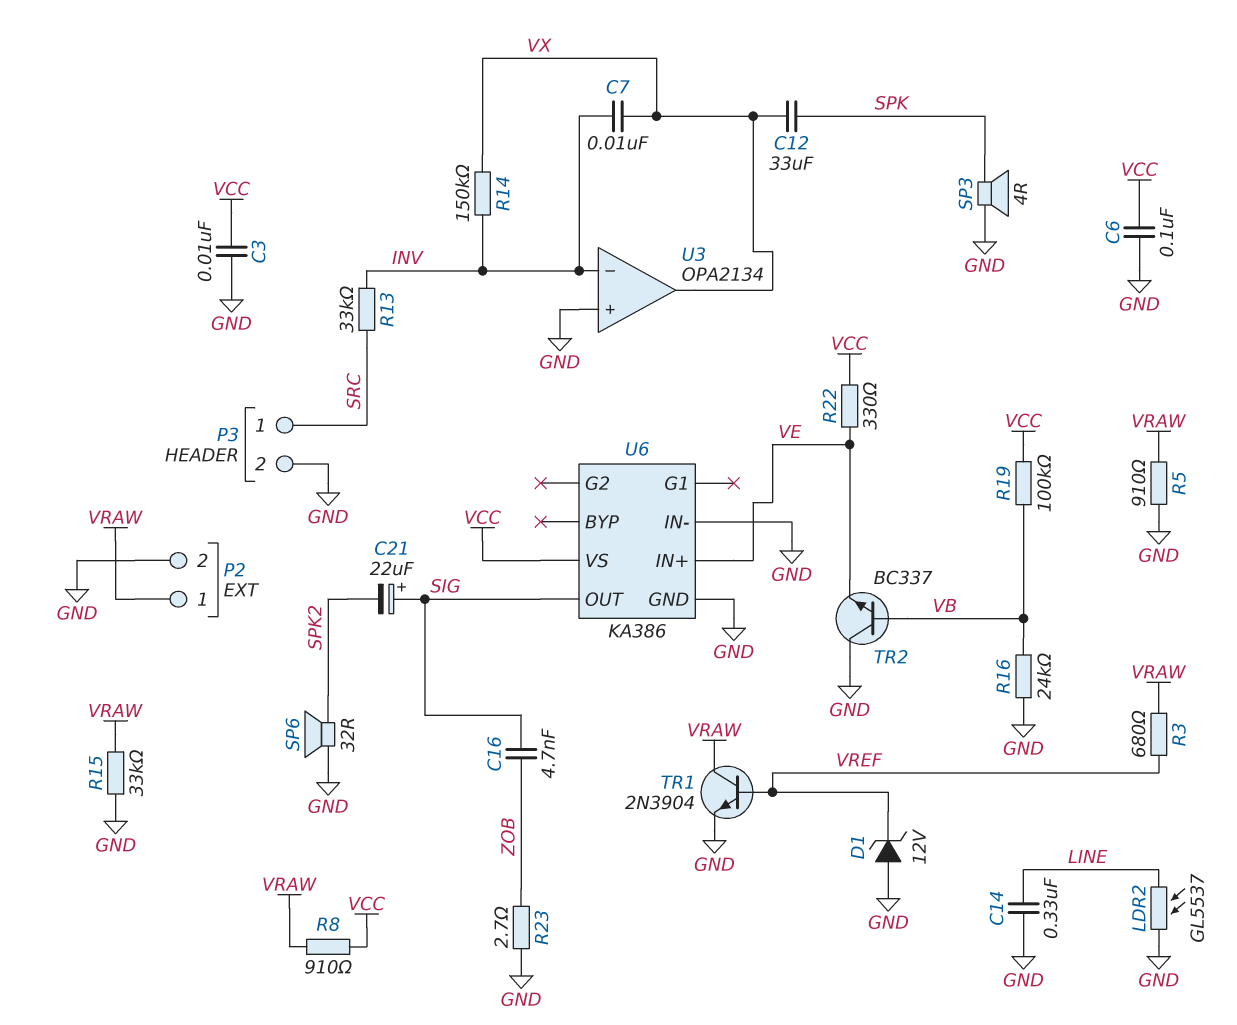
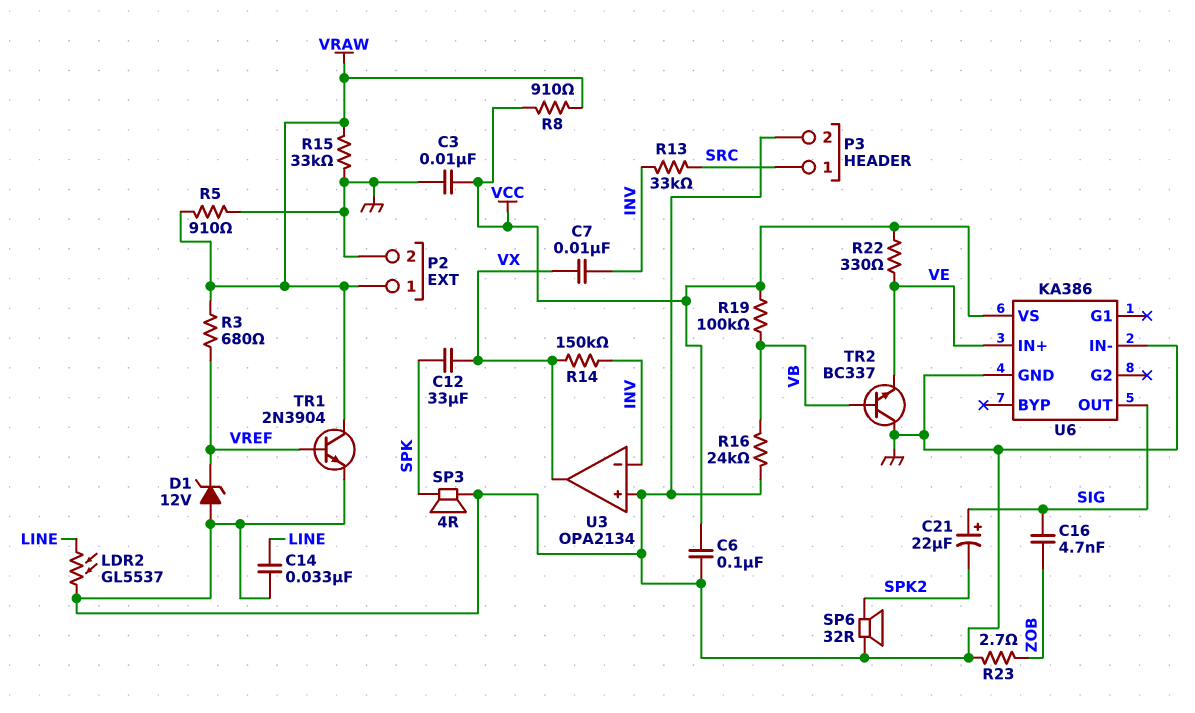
C14: 330nF (GND, LINE) -> 33nF (GND, LINE)

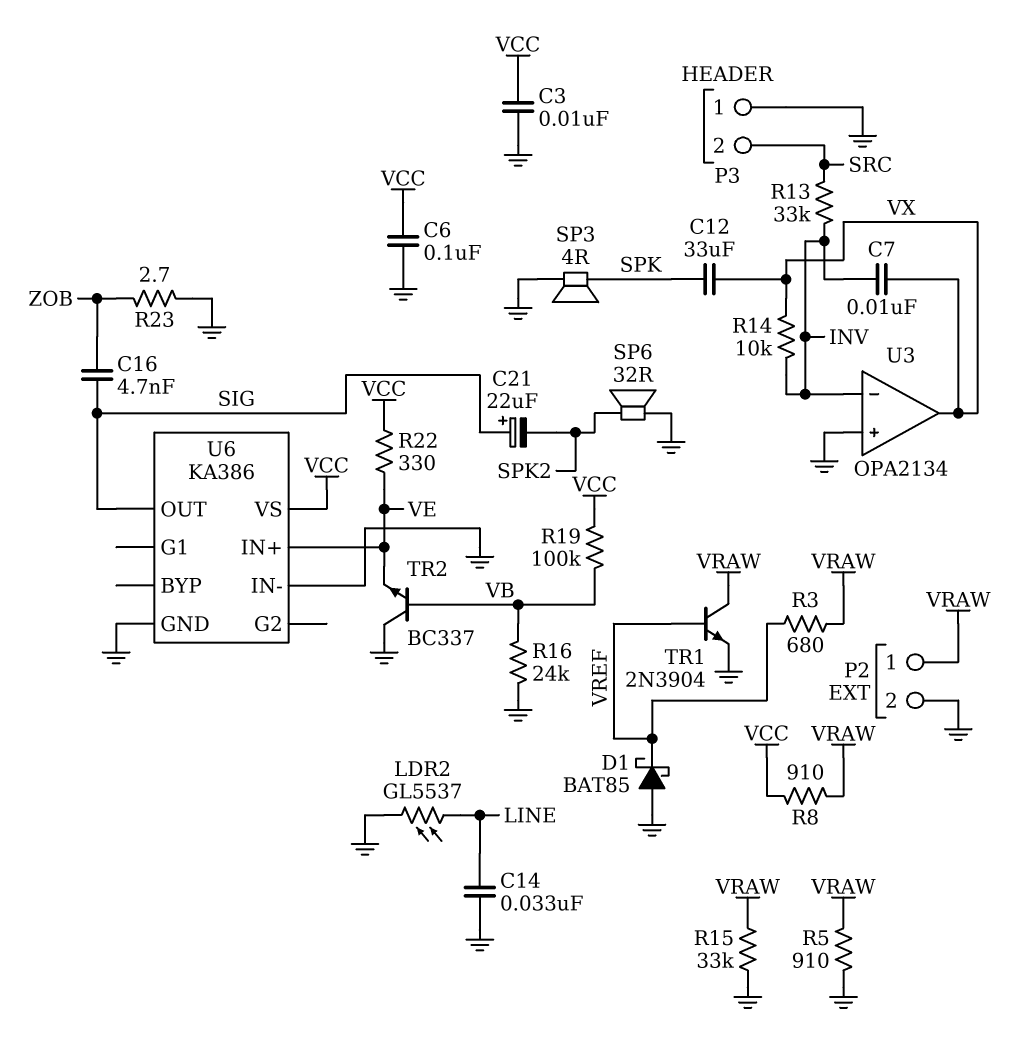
D1: zener 12V (A GND, K VREF) -> schottky BAT85 (A GND, K VREF)
P3 pin 1: SRC -> GND
P3 pin 2: GND -> SRC
R14: 150k (INV, VX) -> 10k (INV, VX)

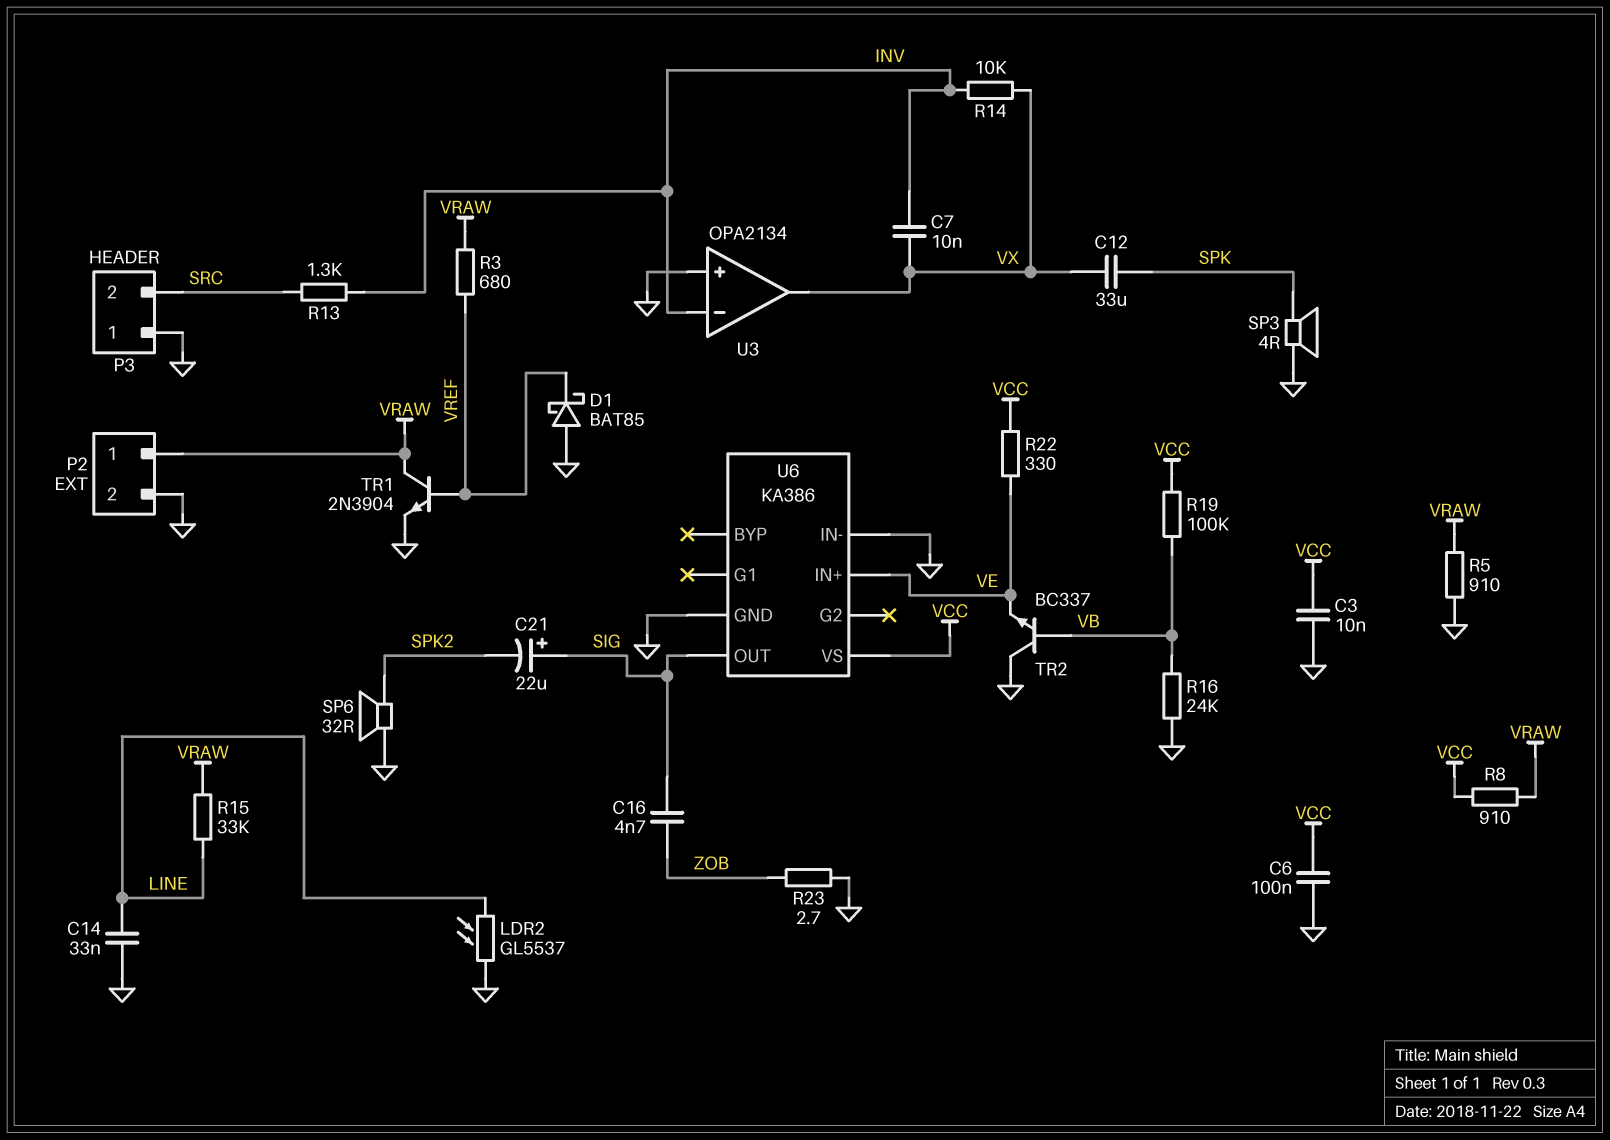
R13: 33k (INV, SRC) -> 1.3k (INV, SRC)
R15: 33k (GND, VRAW) -> 33k (LINE, VRAW)

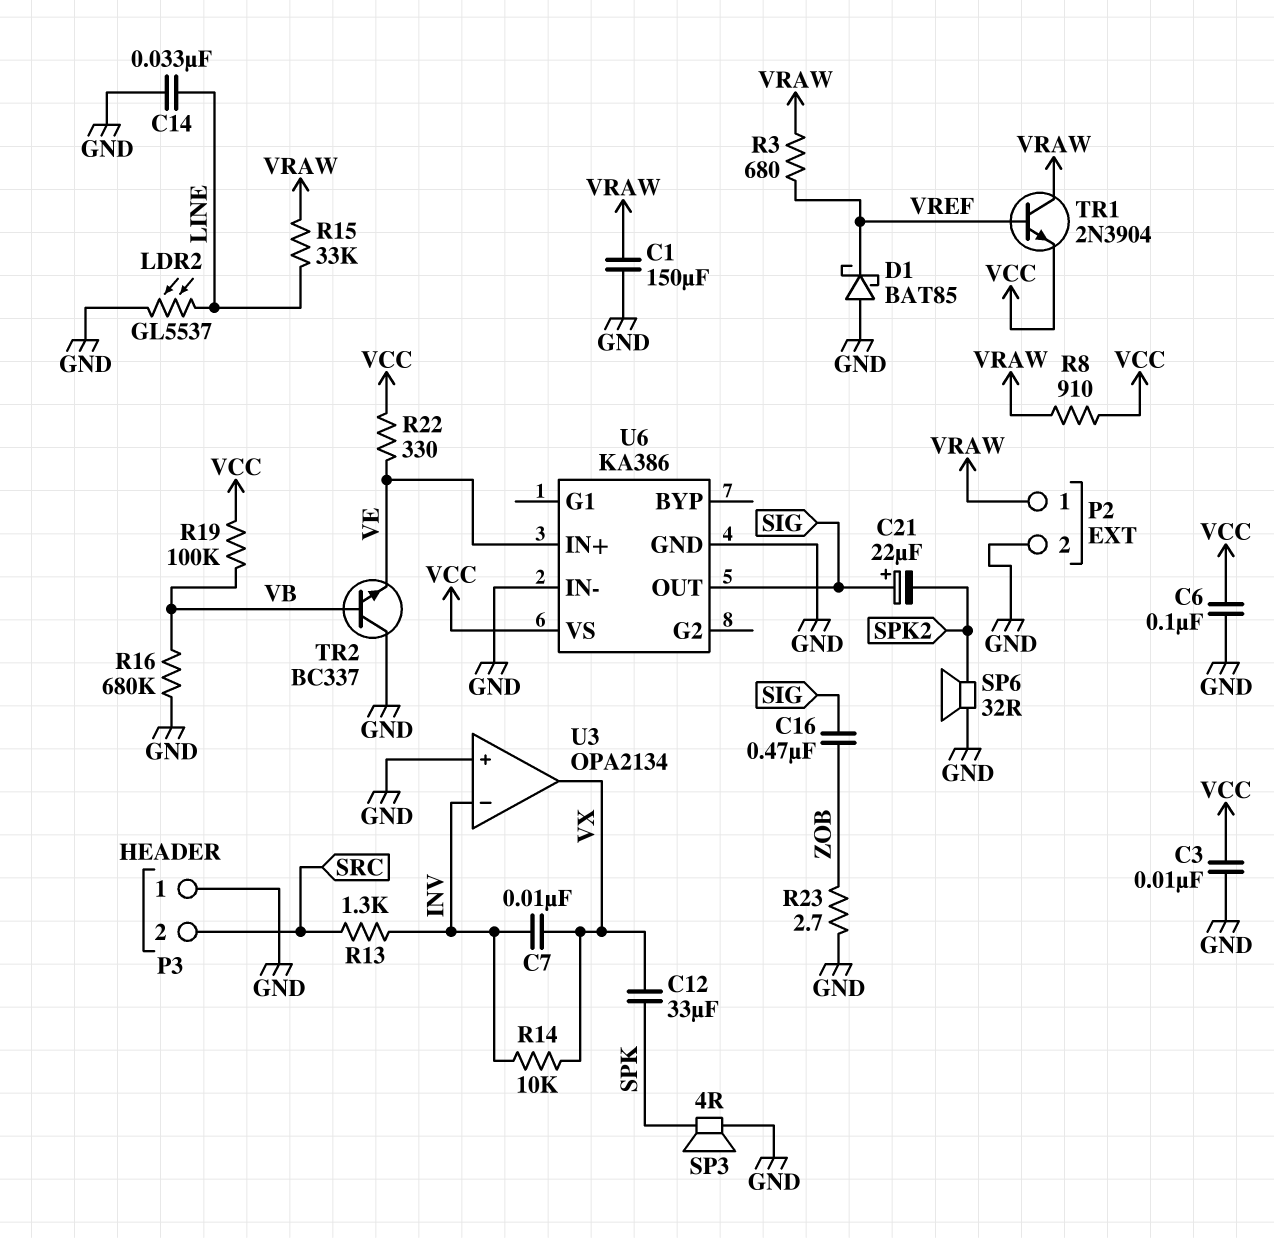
C1: none -> 150uF (GND, VRAW)
C16: 4.7nF (SIG, ZOB) -> 470nF (SIG, ZOB)
R5: 910 (GND, VRAW) -> none
R16: 24k (GND, VB) -> 680k (GND, VB)
TR1: NPN 2N3904 (B VREF, C VRAW, E GND) -> NPN 2N3904 (B VREF, C VRAW, E VCC)

